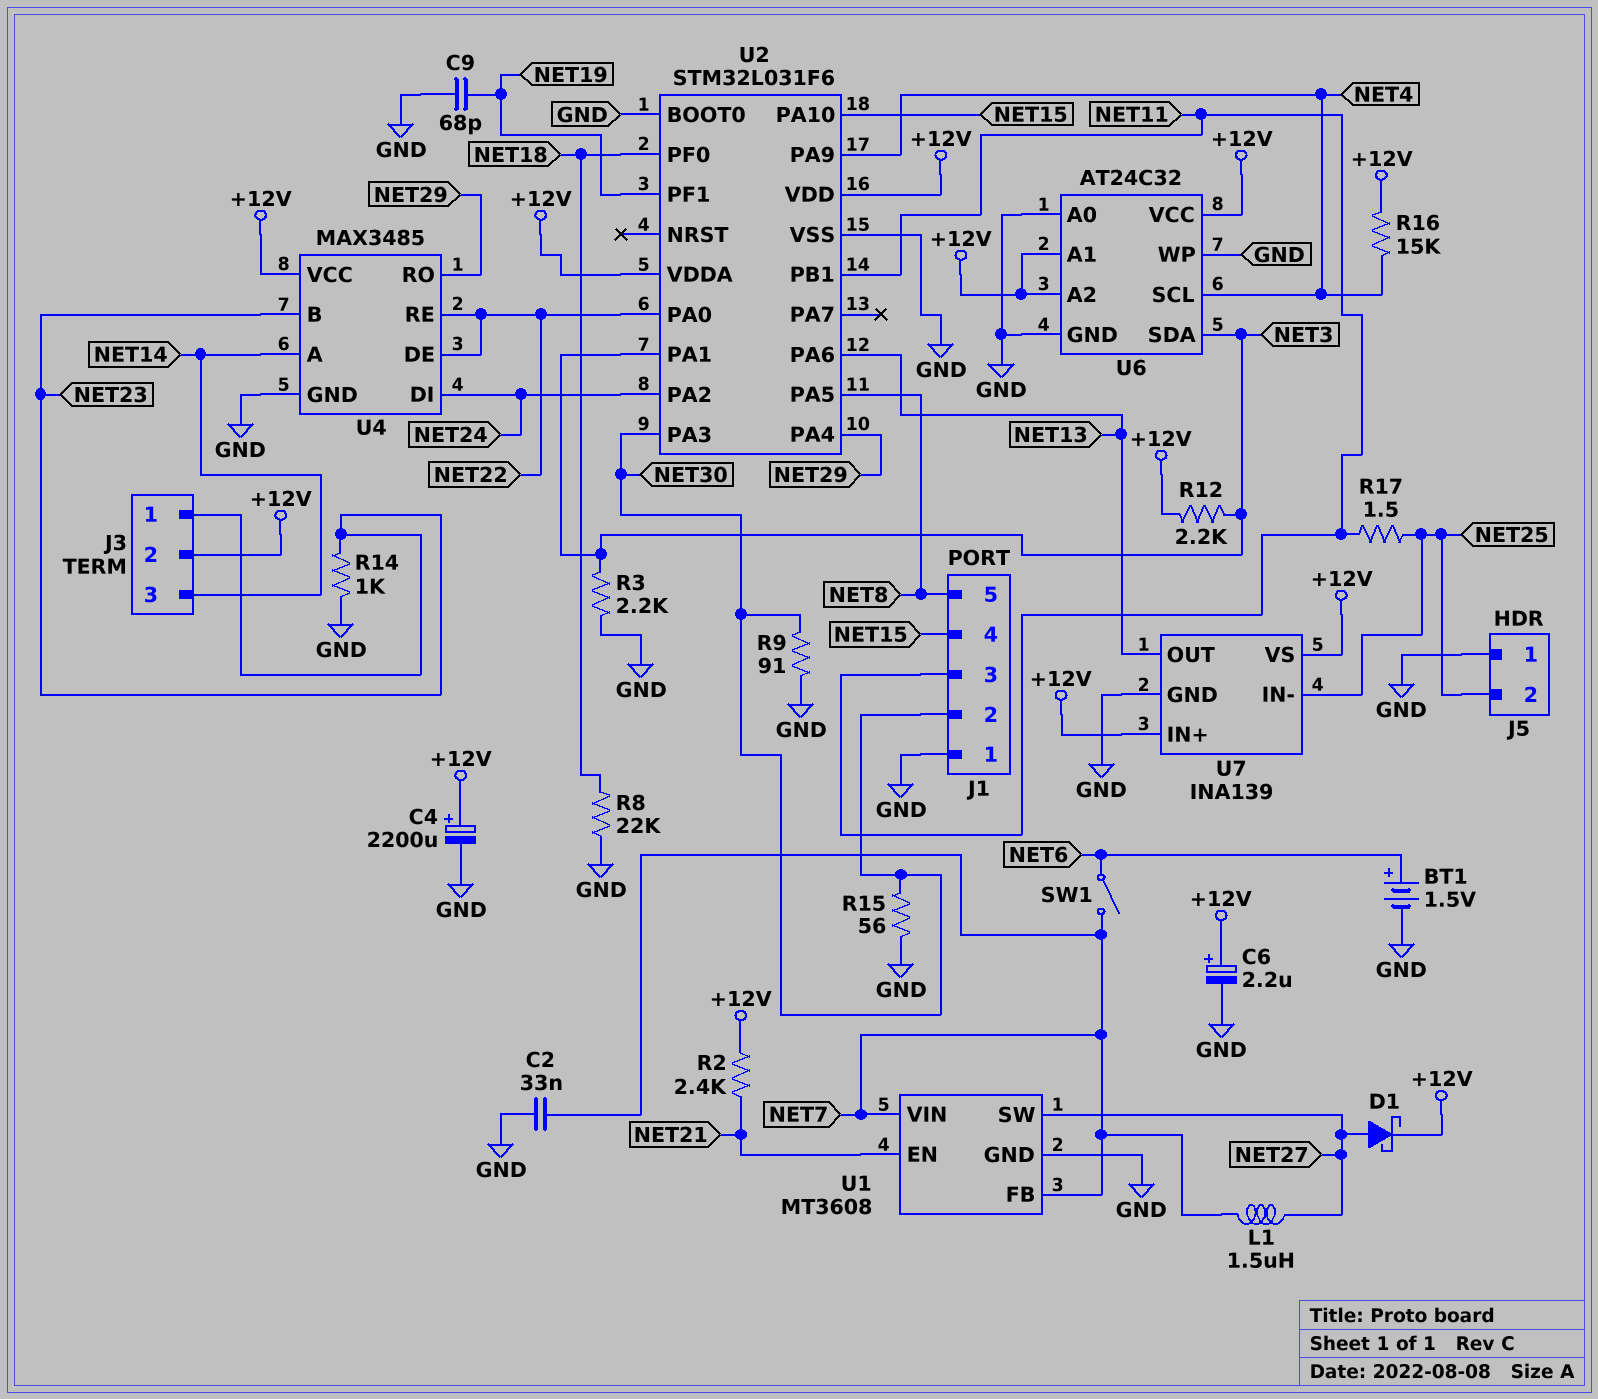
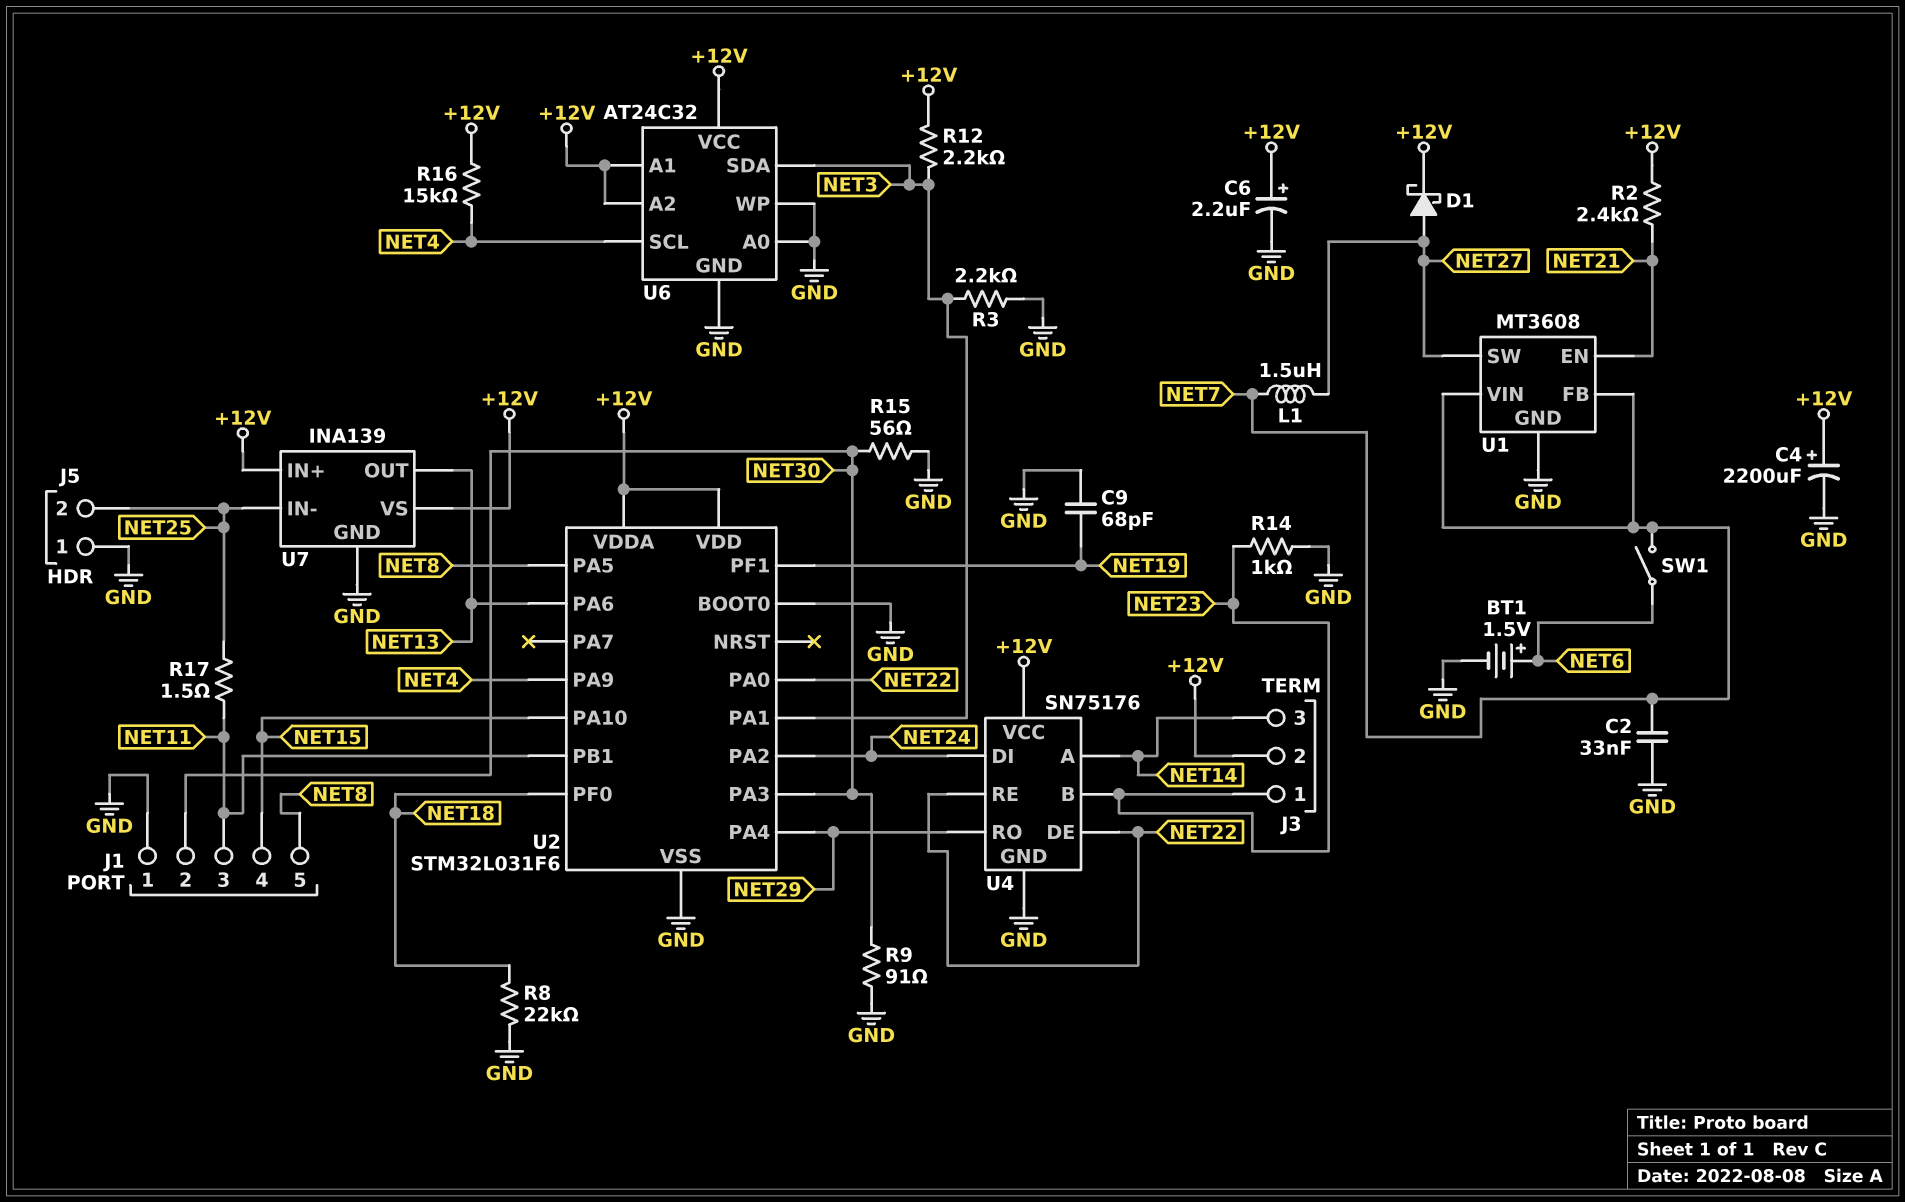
U4: MAX3485 -> SN75176

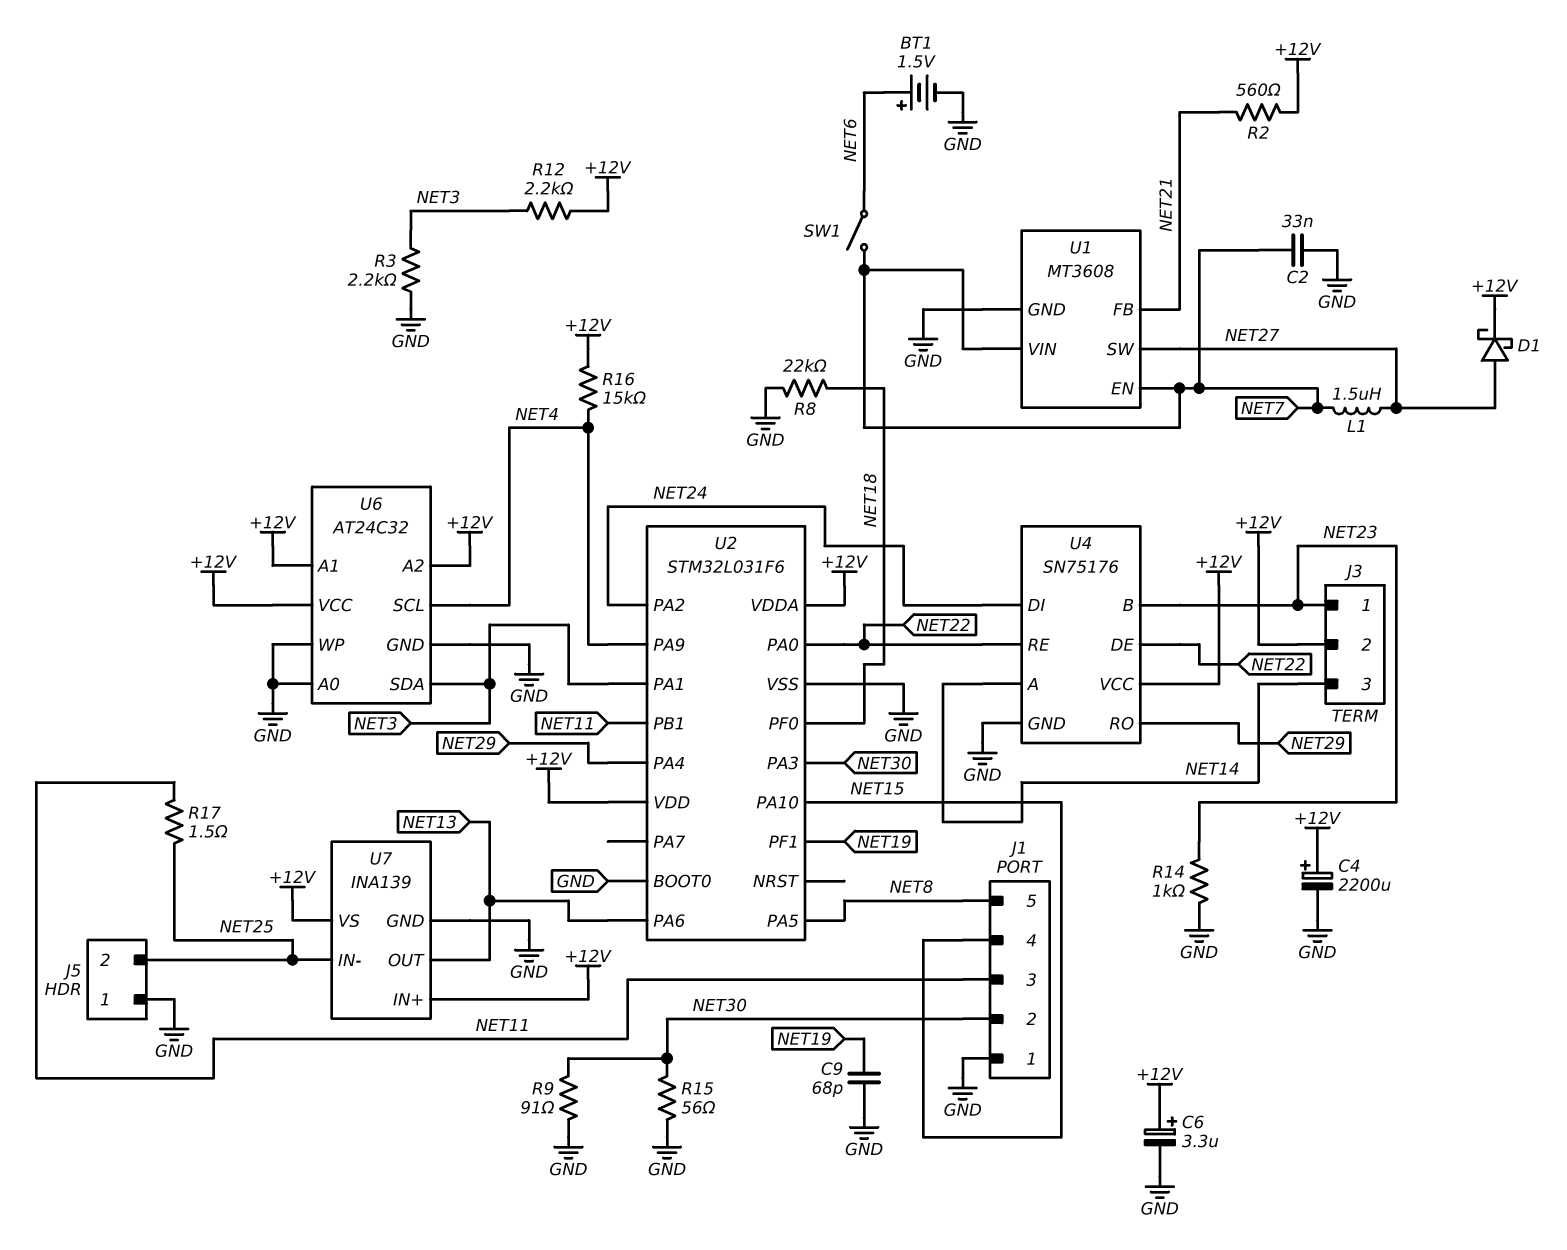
C6: 2.2uF (plus +12V, minus GND) -> 3.3uF (plus +12V, minus GND)
R2: 2.4k (+12V, NET21) -> 560 (+12V, NET21)
U1 pin EN: NET21 -> NET7
U1 pin FB: NET7 -> NET21

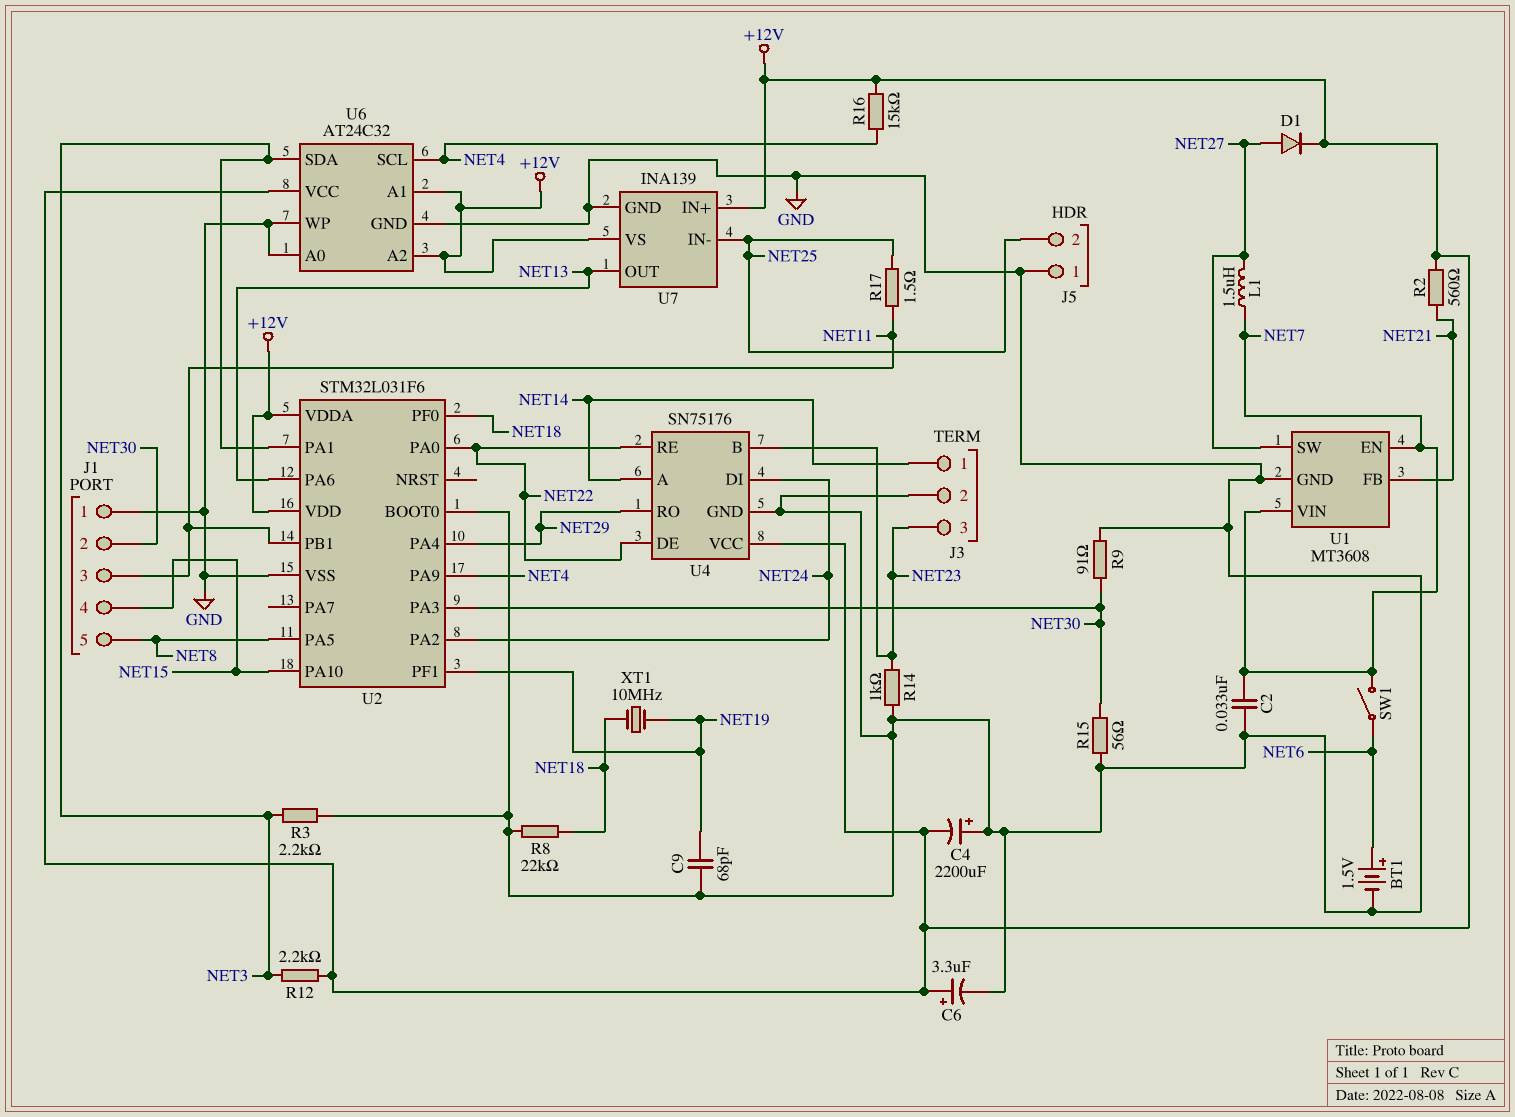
C4: 2200uF (plus +12V, minus GND) -> 2200uF (plus GND, minus +12V)
D1: schottky (A NET27, K +12V) -> diode (A NET27, K +12V)
J3 pin 1: NET23 -> NET14
J3 pin 2: +12V -> GND
J3 pin 3: NET14 -> NET23
XT1: none -> 10MHz (NET18, NET19)

